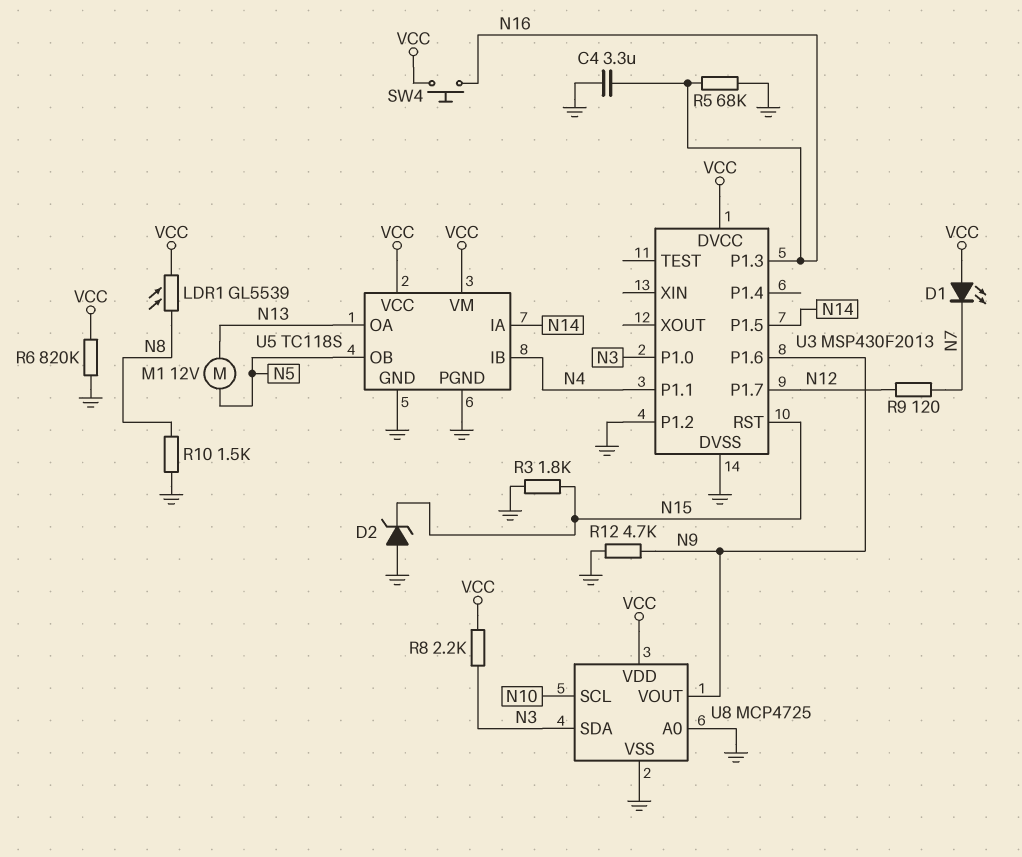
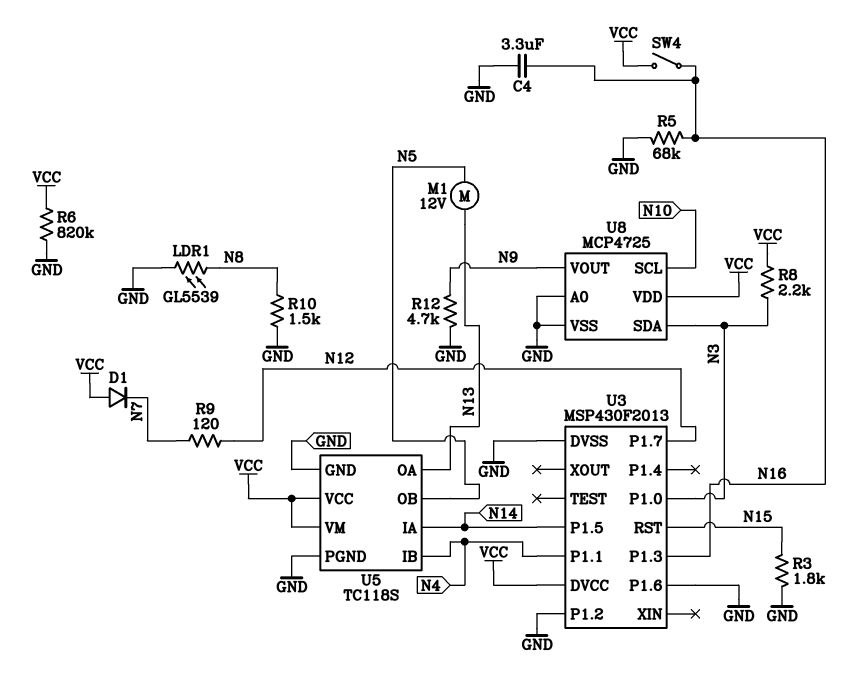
D1: LED (A VCC, K N7) -> diode (A VCC, K N7)
D2: zener (A GND, K N15) -> none
LDR1: GL5539 (N8, VCC) -> GL5539 (GND, N8)
SW4: button (N16, VCC) -> switch (N16, VCC)
U3 pin P1.6: N9 -> GND

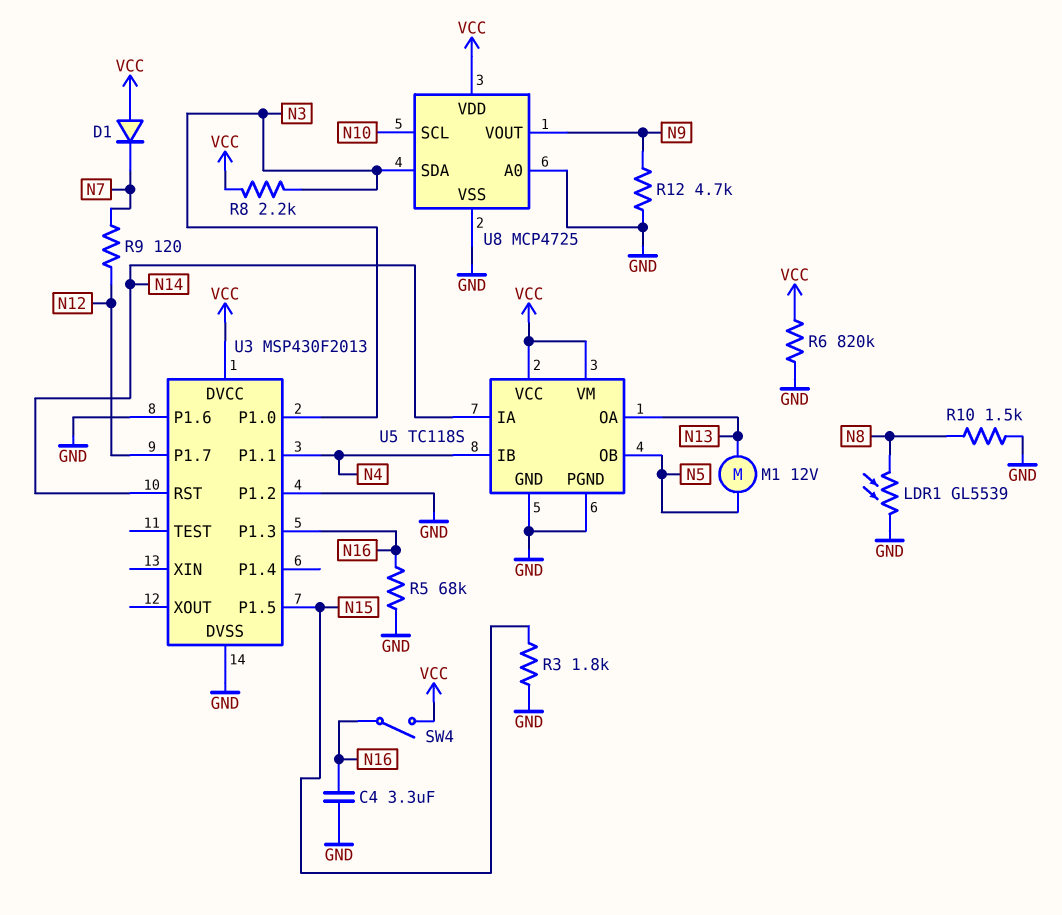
U3 pin P1.5: N14 -> N15
U3 pin RST: N15 -> N14

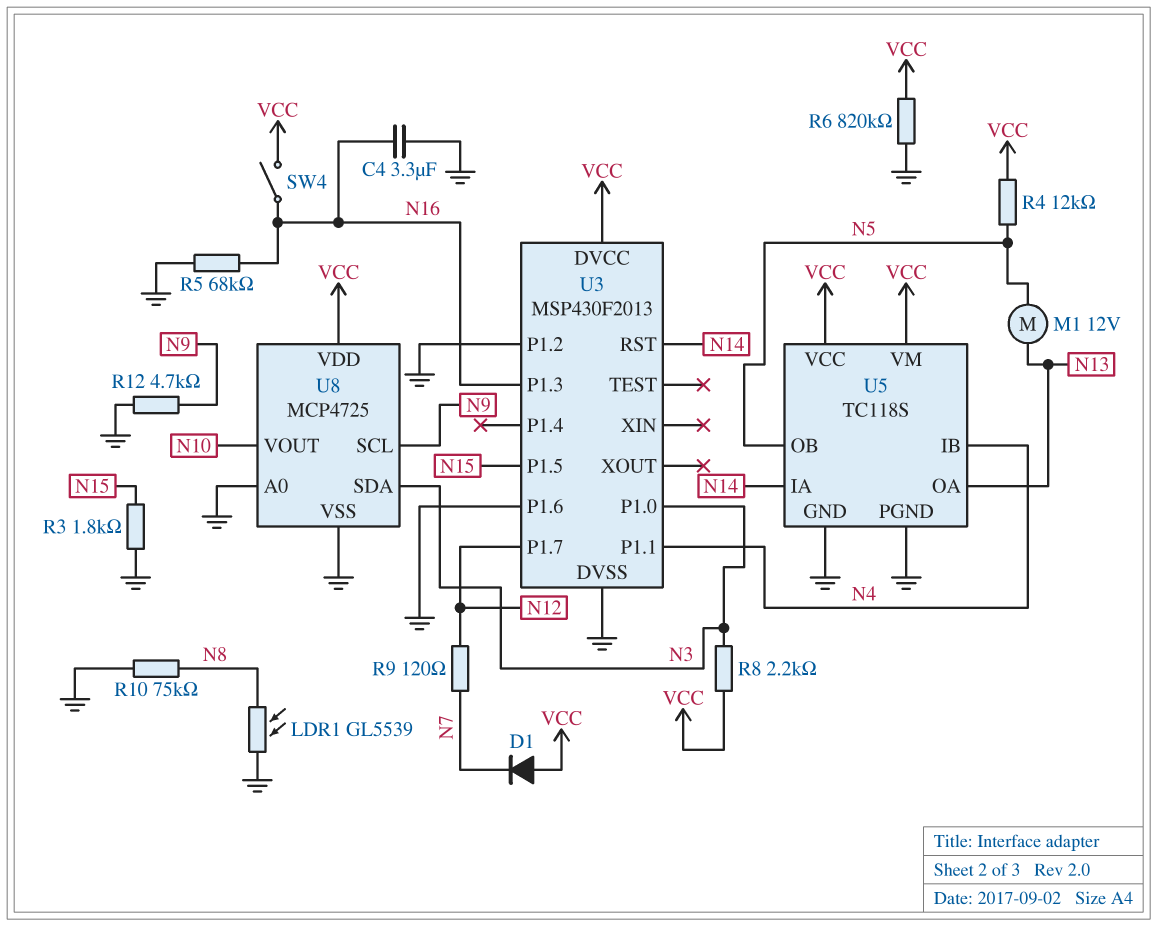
R4: none -> 12k (N5, VCC)
R10: 1.5k (GND, N8) -> 75k (GND, N8)
U8 pin SCL: N10 -> N9
U8 pin VOUT: N9 -> N10

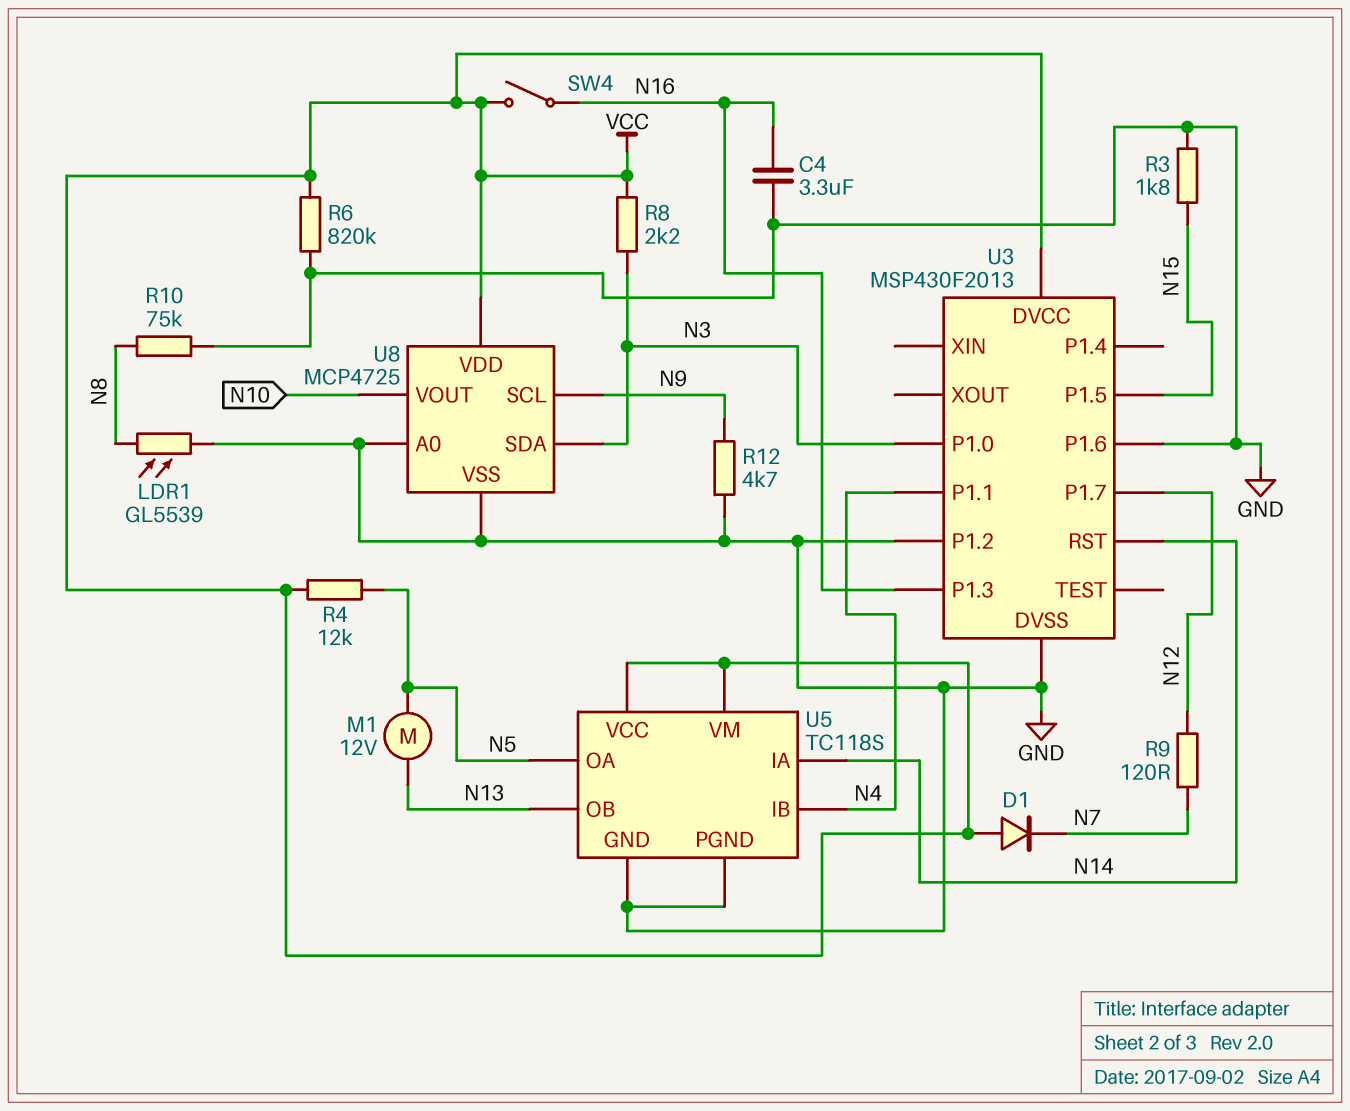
R5: 68k (GND, N16) -> none
U5 pin OA: N13 -> N5
U5 pin OB: N5 -> N13

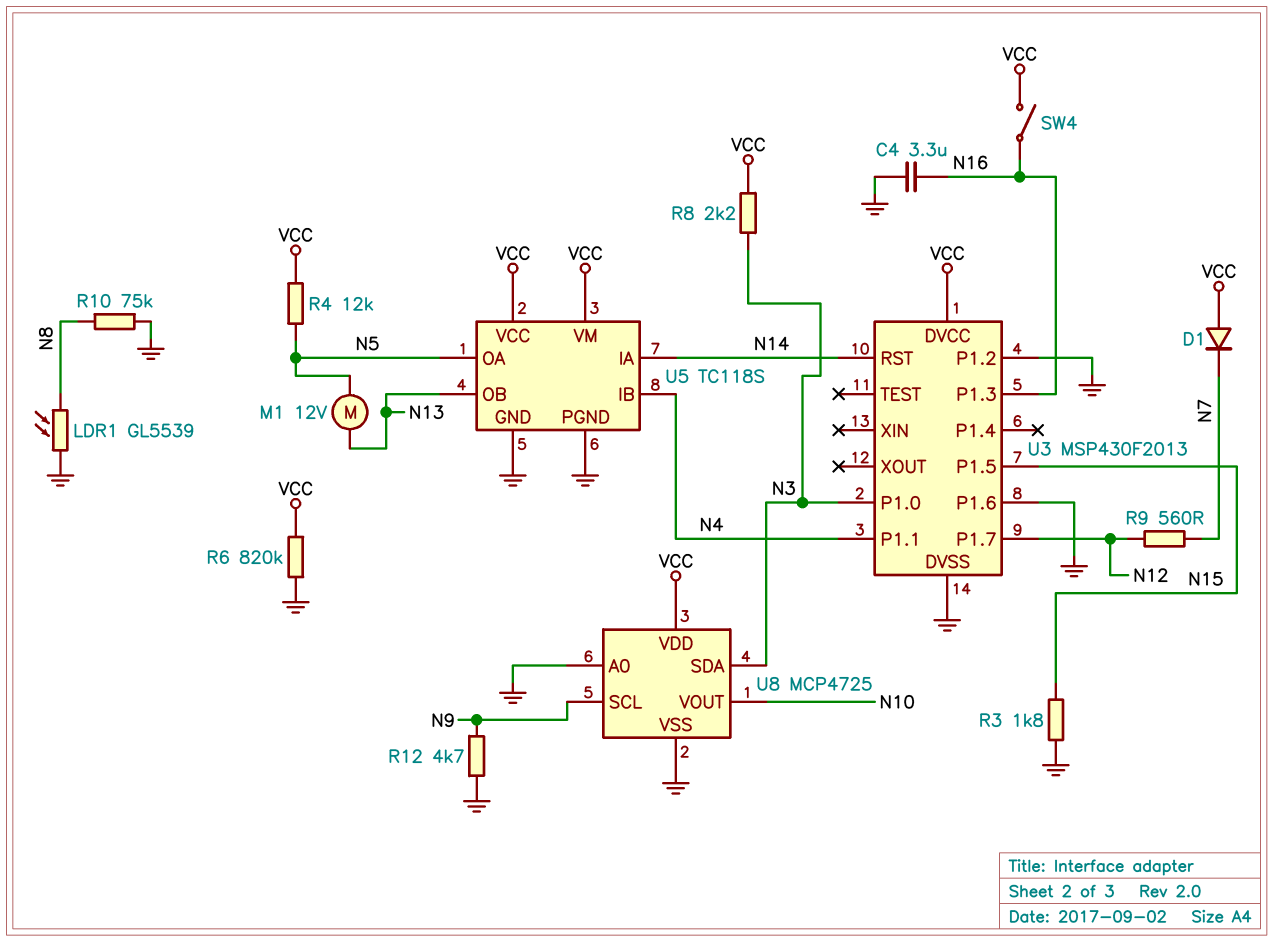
R9: 120 (N7, N12) -> 560 (N7, N12)

